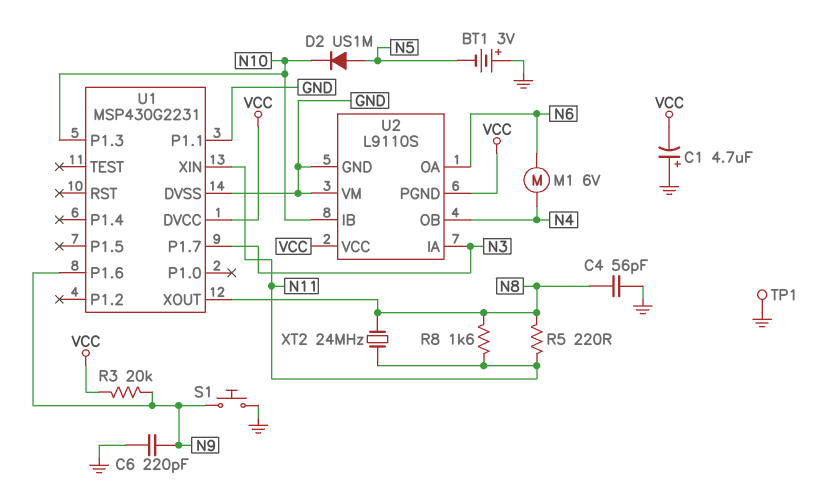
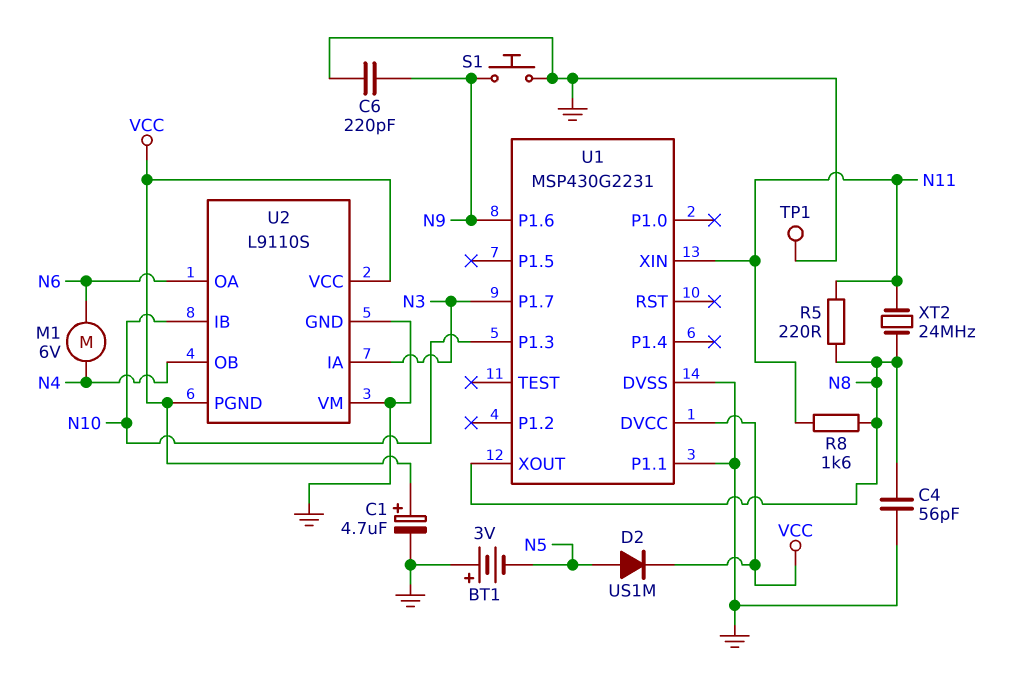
C1: 4.7uF (plus GND, minus VCC) -> 4.7uF (plus VCC, minus GND)
D2: diode US1M (A N5, K N10) -> diode US1M (A N5, K VCC)
R3: 20k (N9, VCC) -> none

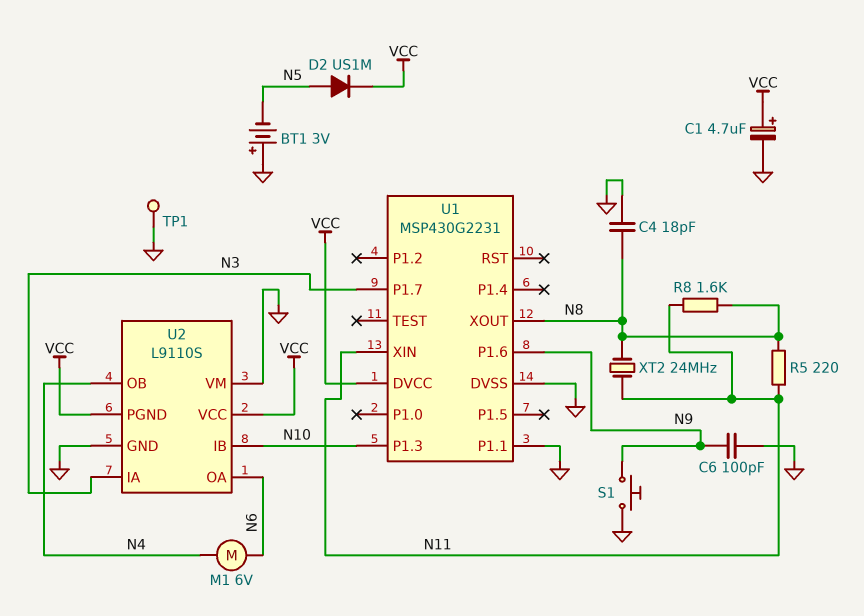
C4: 56pF (GND, N8) -> 18pF (GND, N8)
C6: 220pF (GND, N9) -> 100pF (GND, N9)

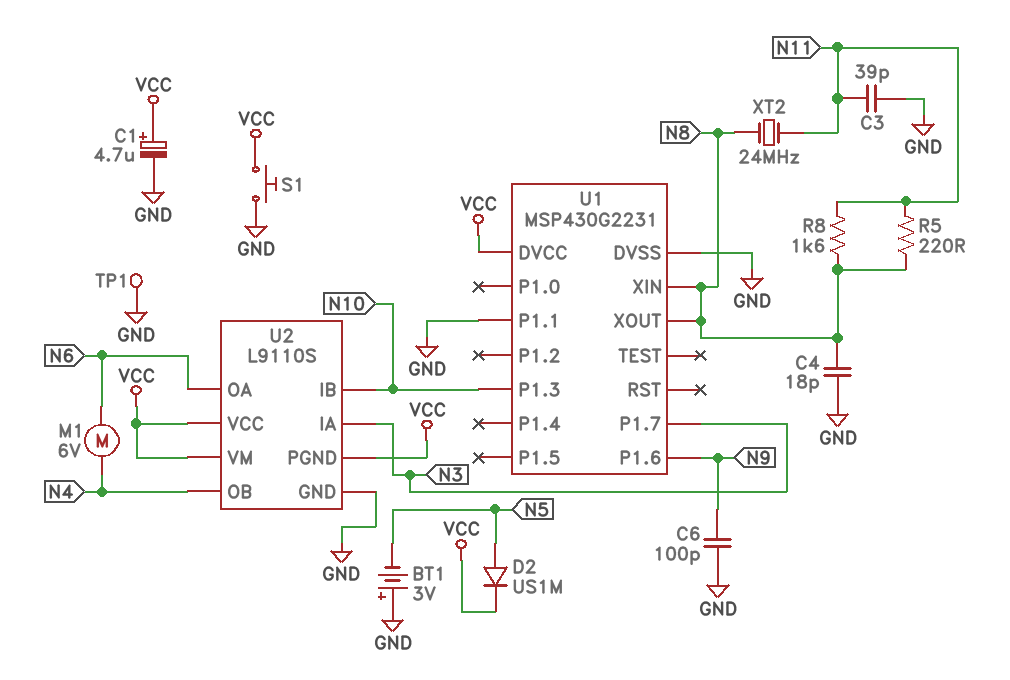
C3: none -> 39pF (GND, N11)
S1: button (GND, N9) -> button (GND, VCC)
U1 pin XIN: N11 -> N8
U2 pin VM: GND -> VCC

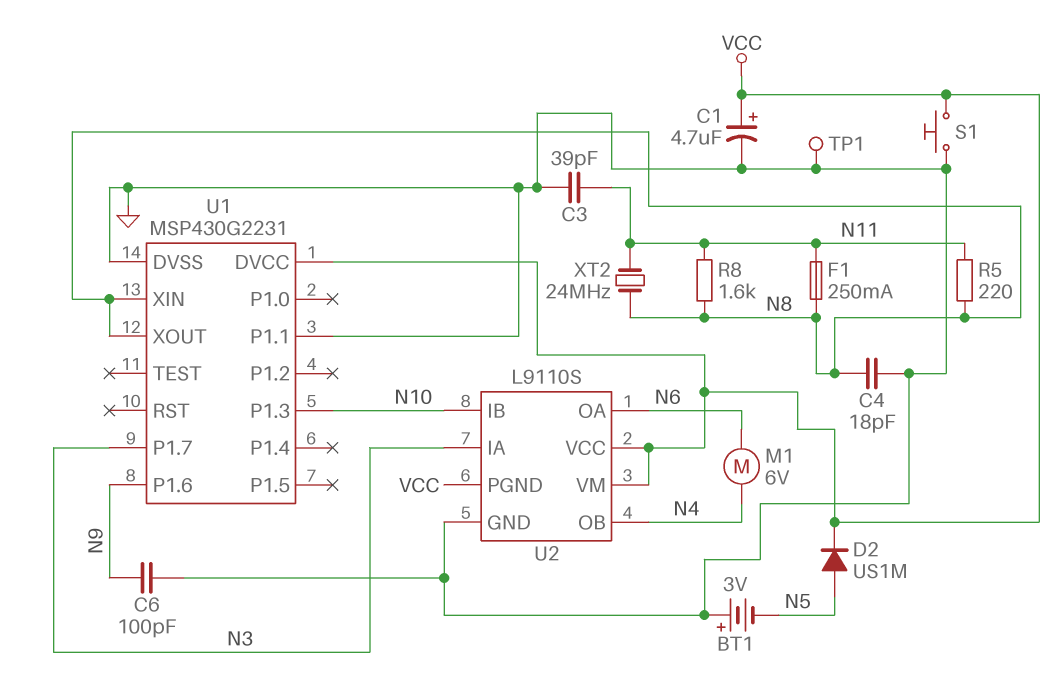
F1: none -> 250mA (N8, N11)

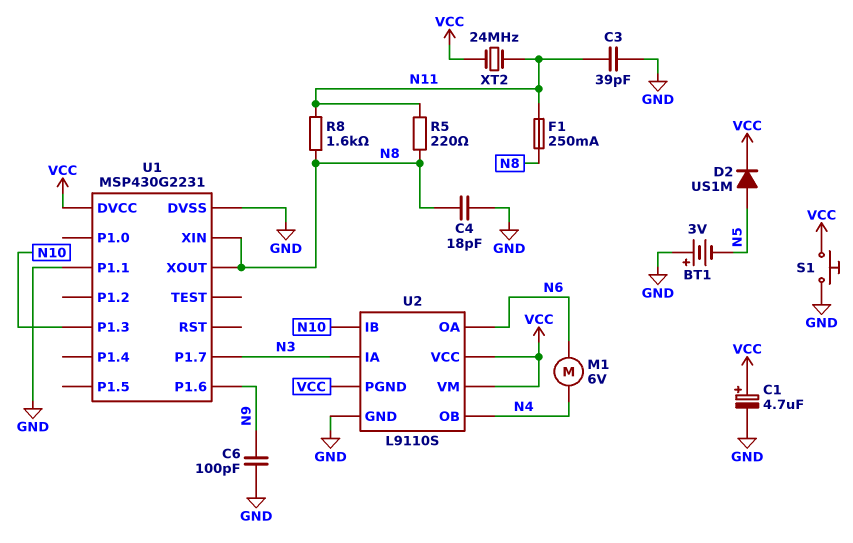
TP1: test point (GND) -> none
XT2: 24MHz (N8, N11) -> 24MHz (N11, VCC)

